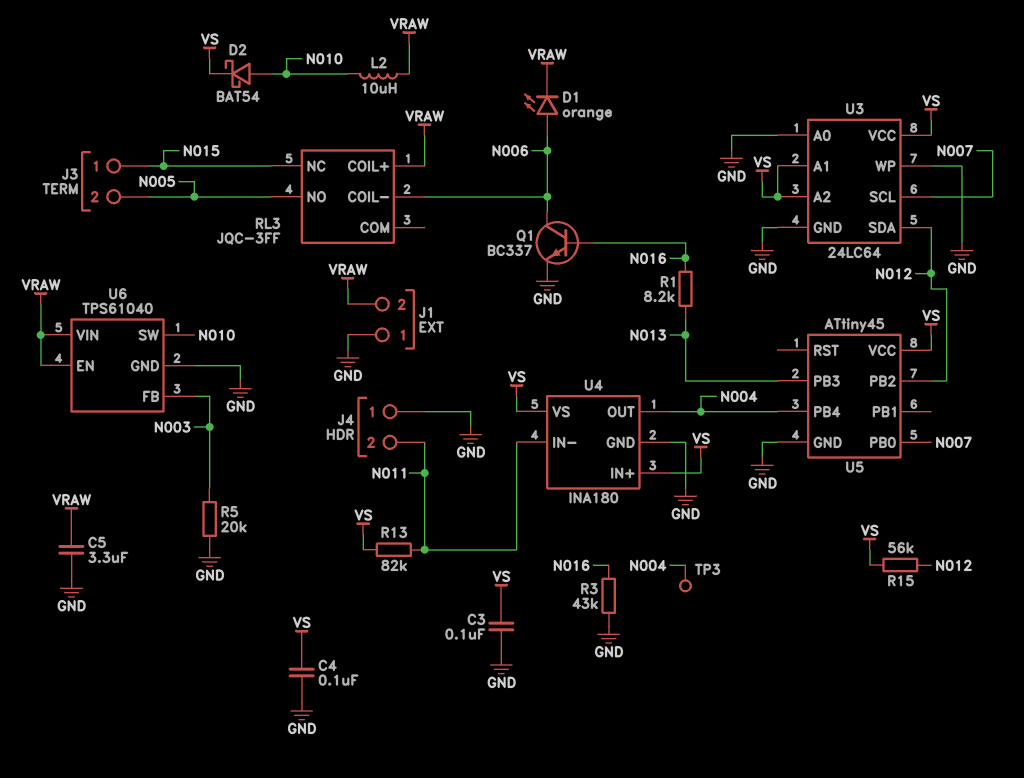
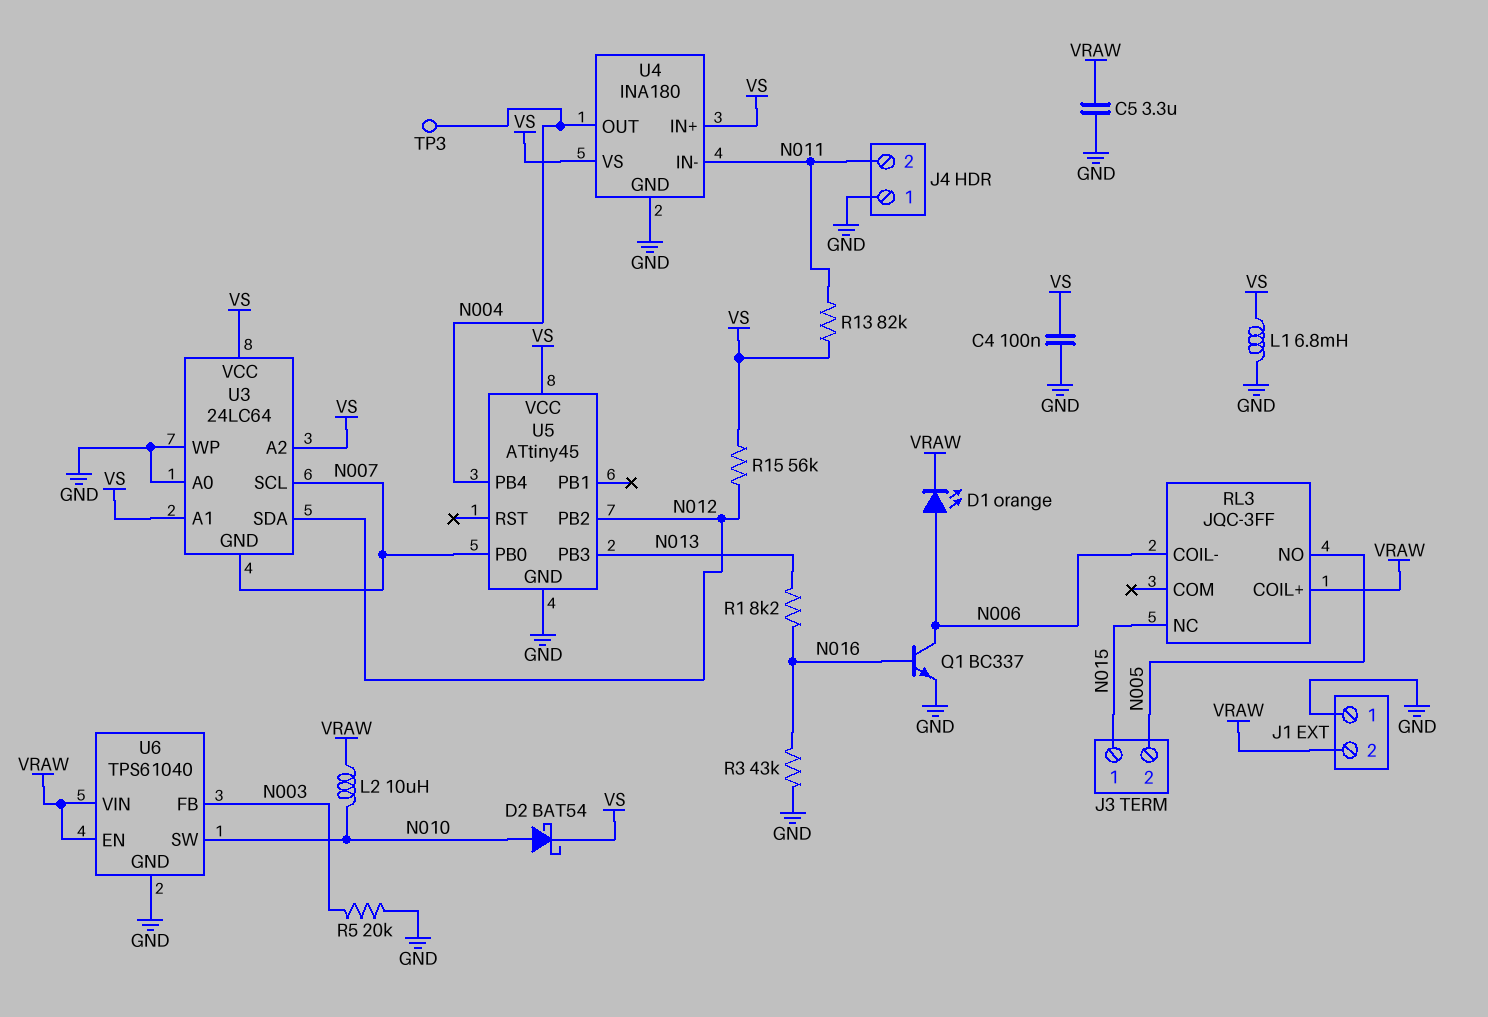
C3: 100nF (GND, VS) -> none
L1: none -> 6.8mH (GND, VS)
U3 pin GND: GND -> N007

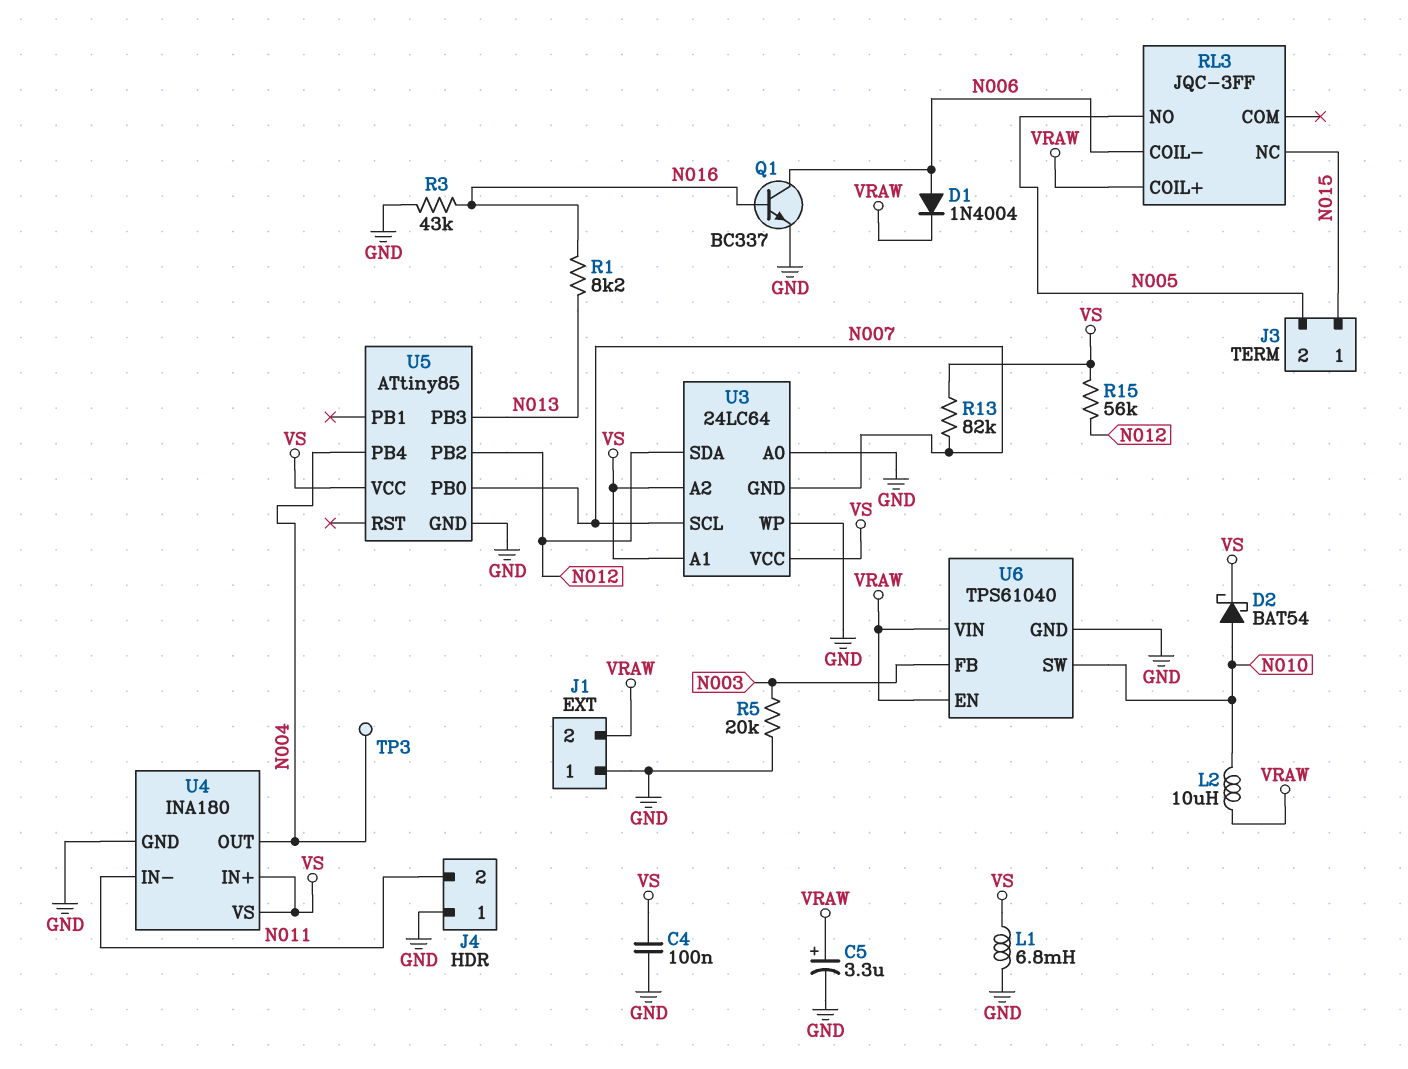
C5: 3.3uF (GND, VRAW) -> 3.3uF (plus VRAW, minus GND)
D1: LED orange (A N006, K VRAW) -> diode 1N4004 (A N006, K VRAW)
R13: 82k (N011, VS) -> 82k (N007, VS)
U5: ATtiny45 -> ATtiny85

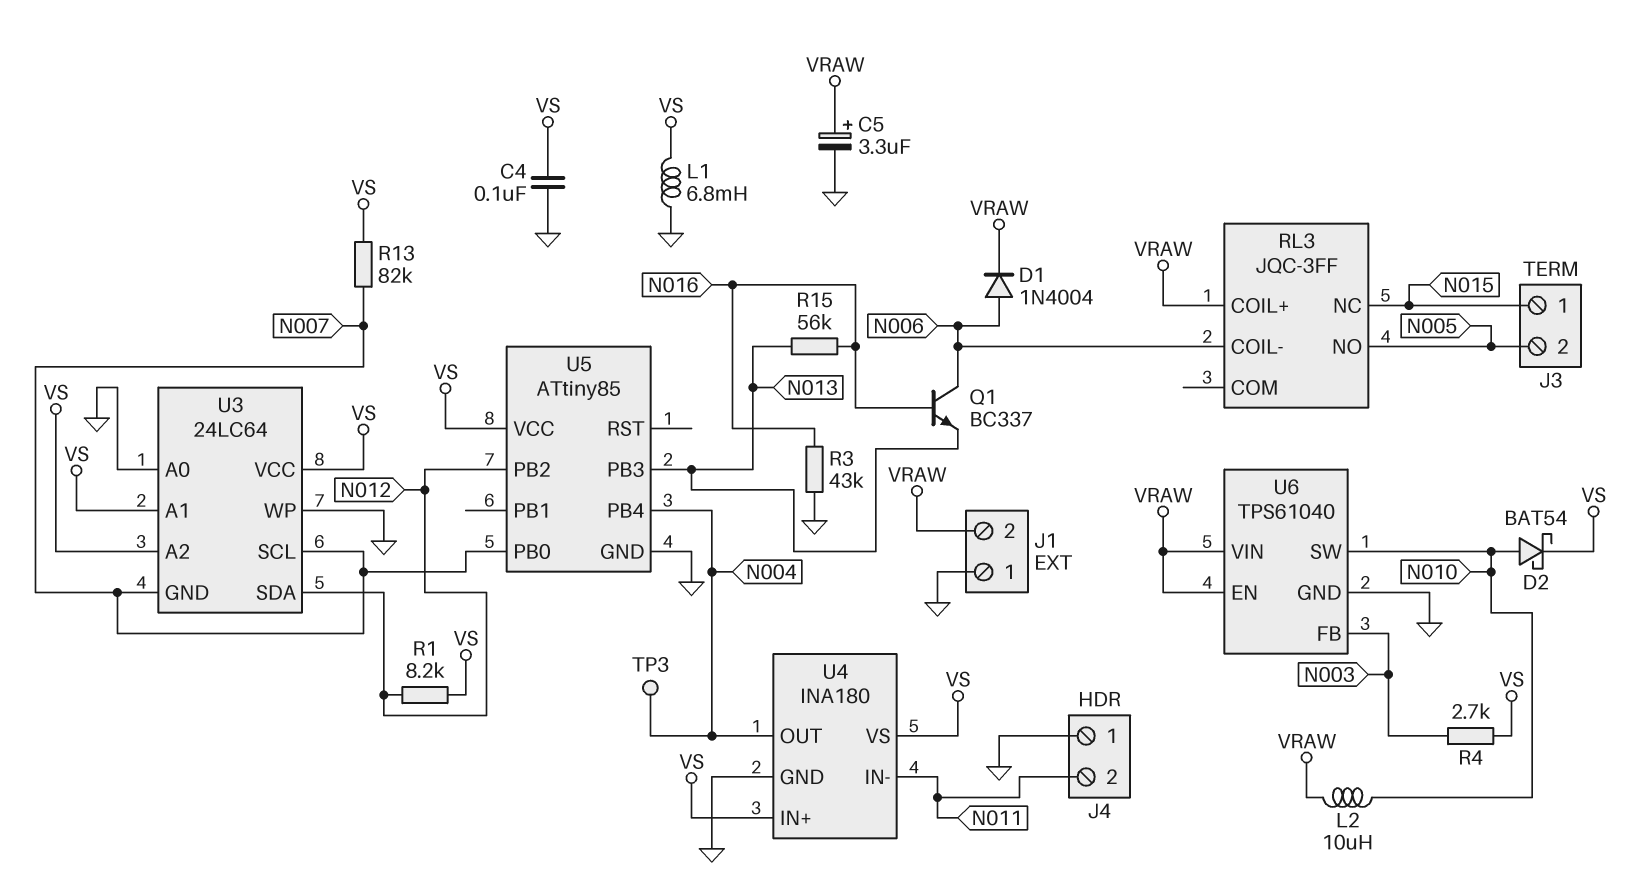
Q1: NPN BC337 (B N016, C N006, E GND) -> NPN BC337 (B N016, C N006, E N013)
R1: 8.2k (N013, N016) -> 8.2k (N012, VS)
R4: none -> 2.7k (N003, VS)
R5: 20k (GND, N003) -> none
R15: 56k (N012, VS) -> 56k (N013, N016)

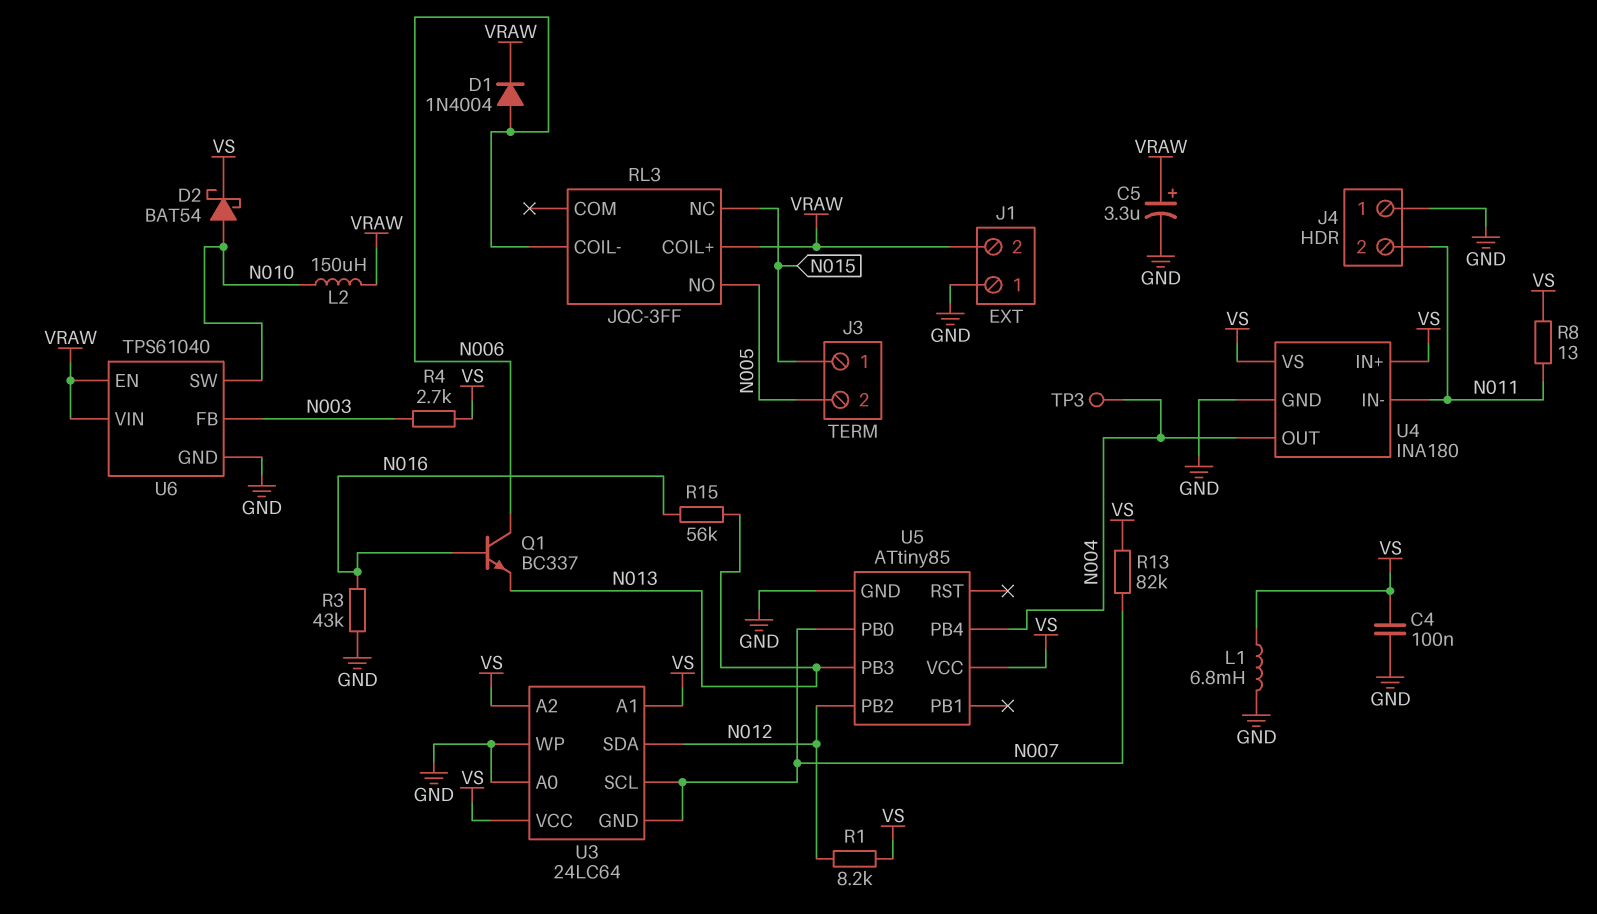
L2: 10uH (N010, VRAW) -> 150uH (N010, VRAW)
R8: none -> 13 (N011, VS)

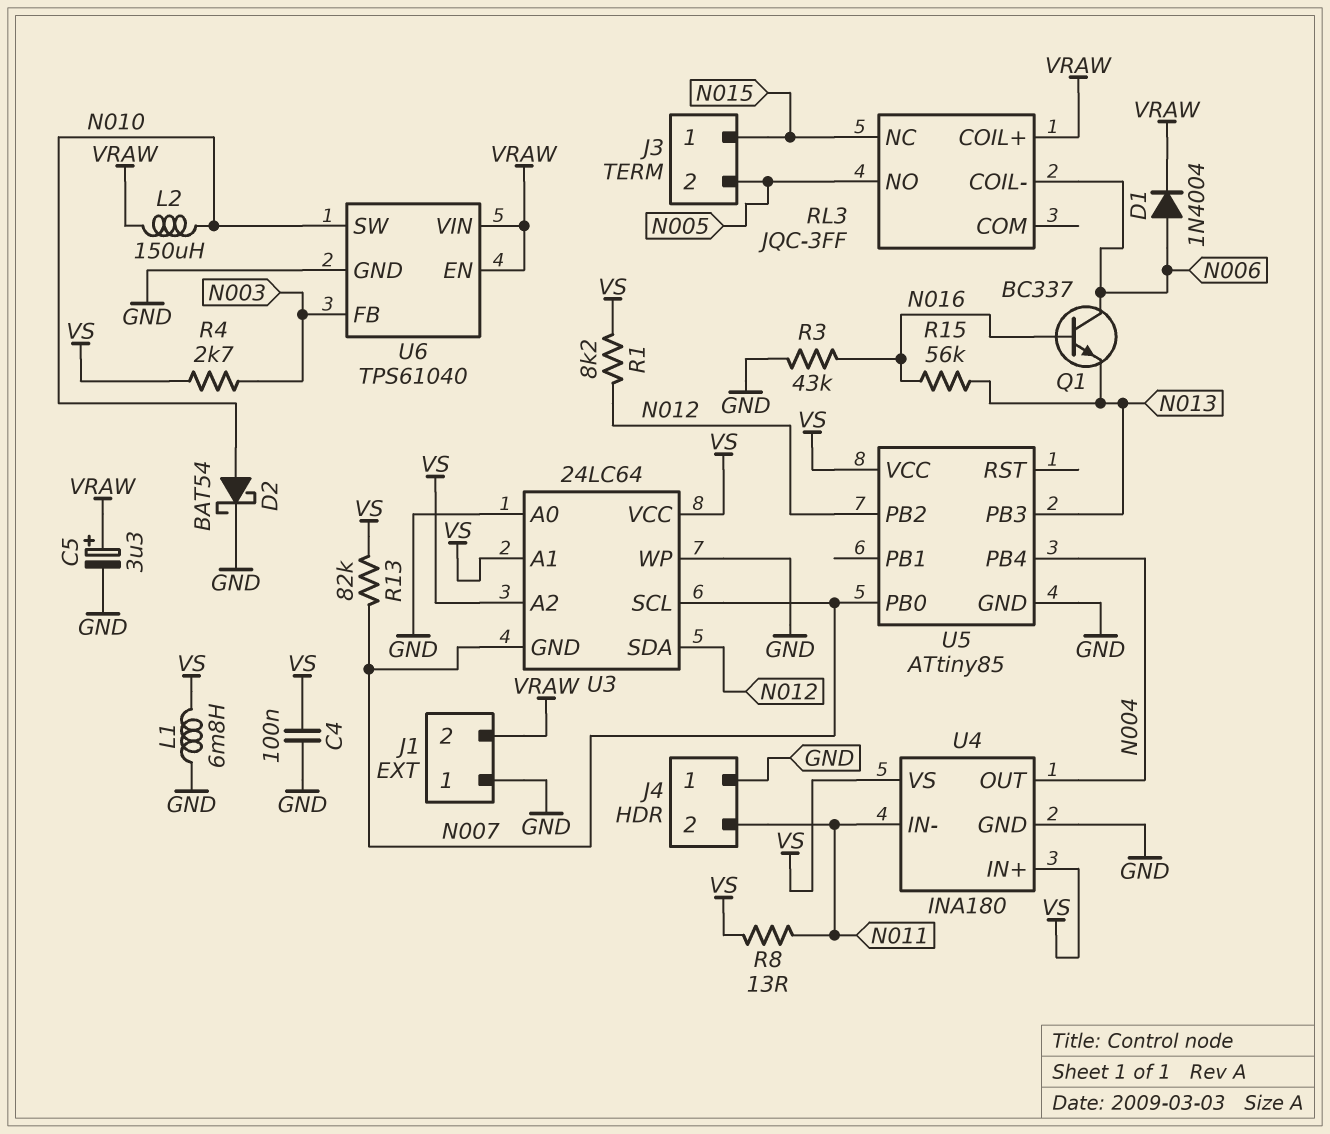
D2: schottky BAT54 (A N010, K VS) -> schottky BAT54 (A N010, K GND)
TP3: test point (N004) -> none

